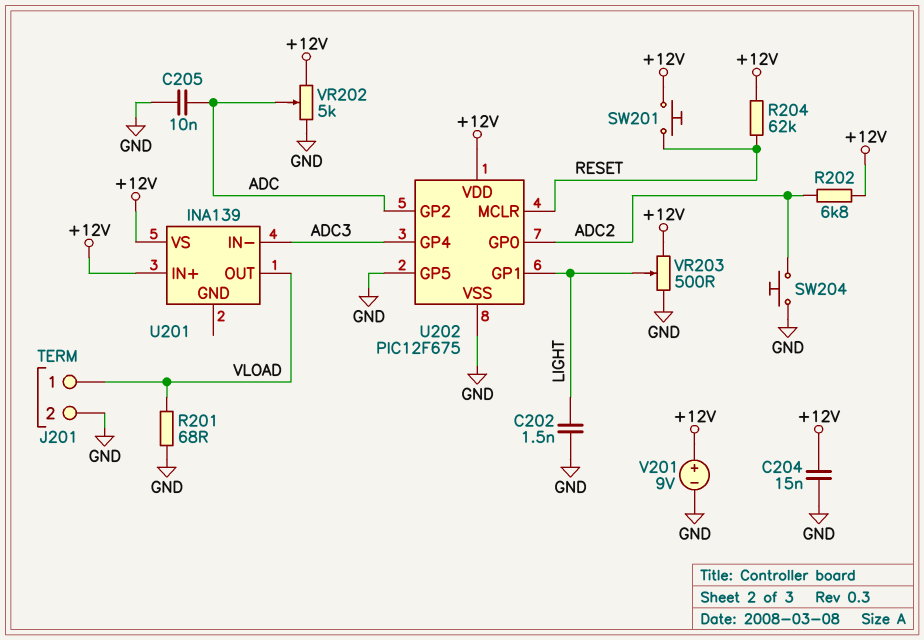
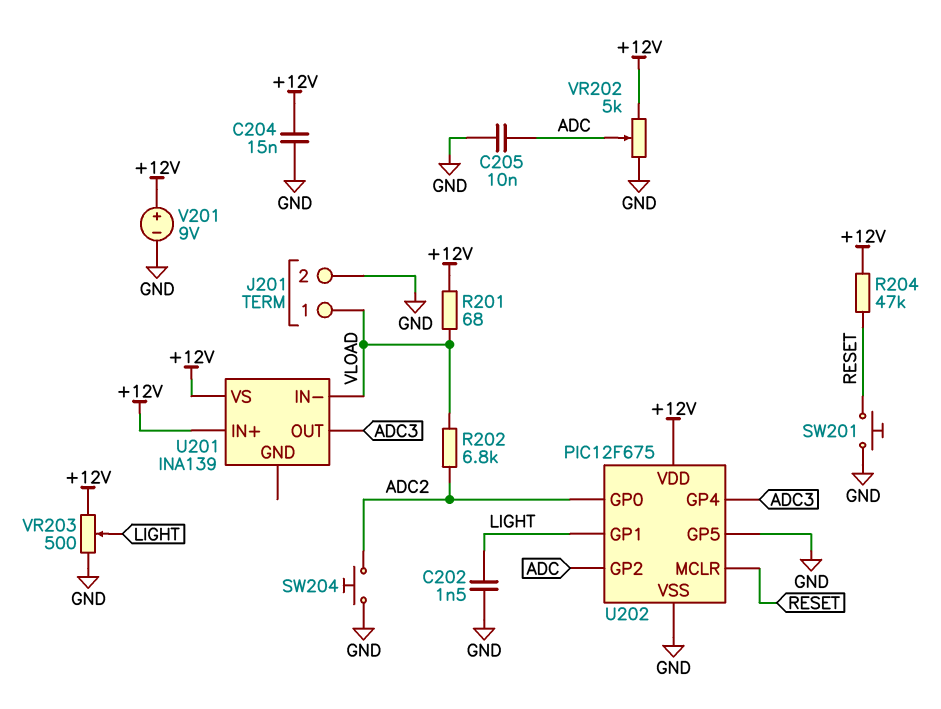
R201: 68 (GND, VLOAD) -> 68 (+12V, VLOAD)
R202: 6.8k (+12V, ADC2) -> 6.8k (ADC2, VLOAD)
R204: 62k (+12V, RESET) -> 47k (+12V, RESET)
SW201: button (+12V, RESET) -> button (GND, RESET)
U201 pin IN-: ADC3 -> VLOAD
U201 pin OUT: VLOAD -> ADC3

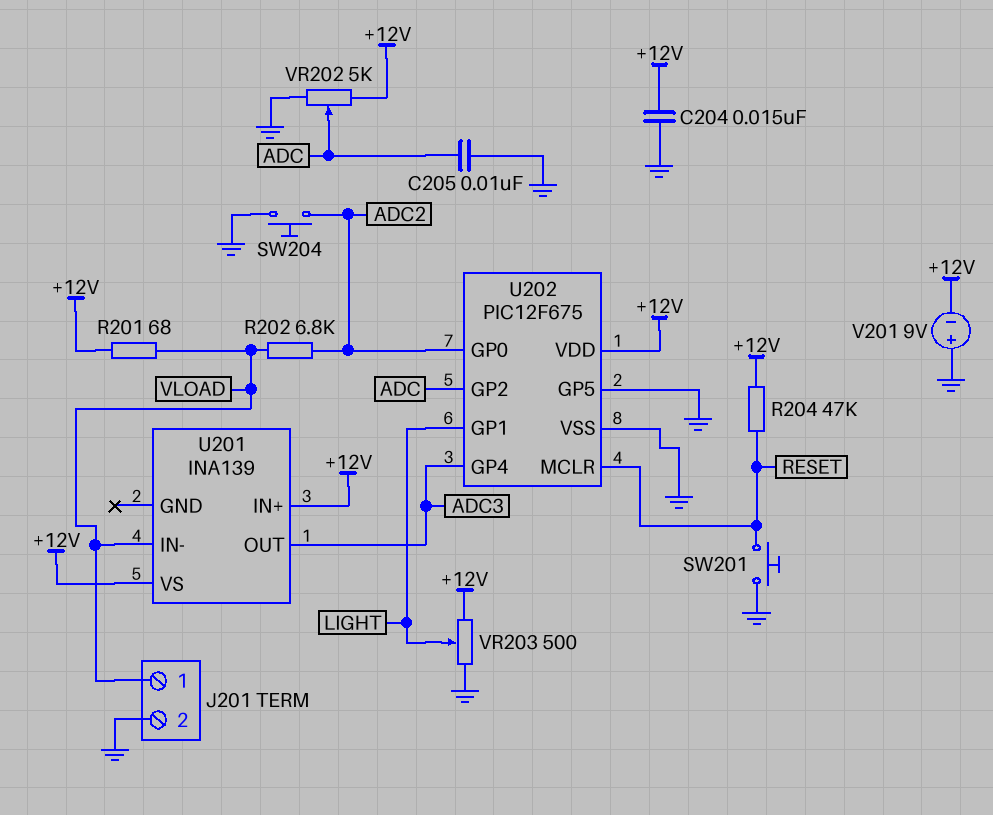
C202: 1.5nF (GND, LIGHT) -> none
V201: 9V (plus +12V, minus GND) -> 9V (plus GND, minus +12V)

